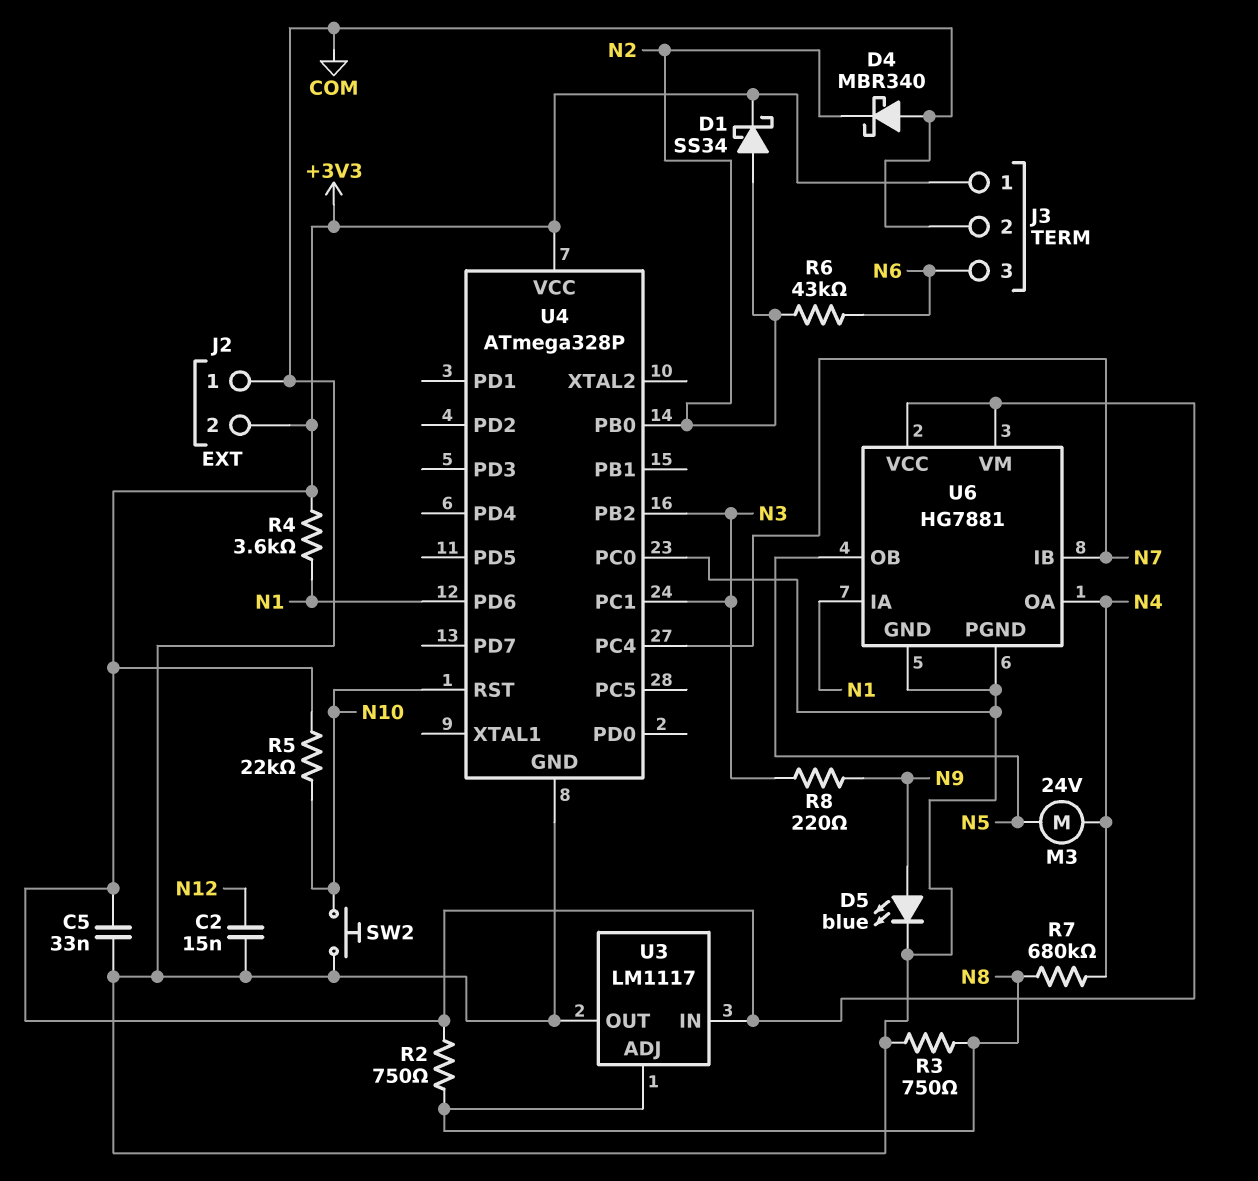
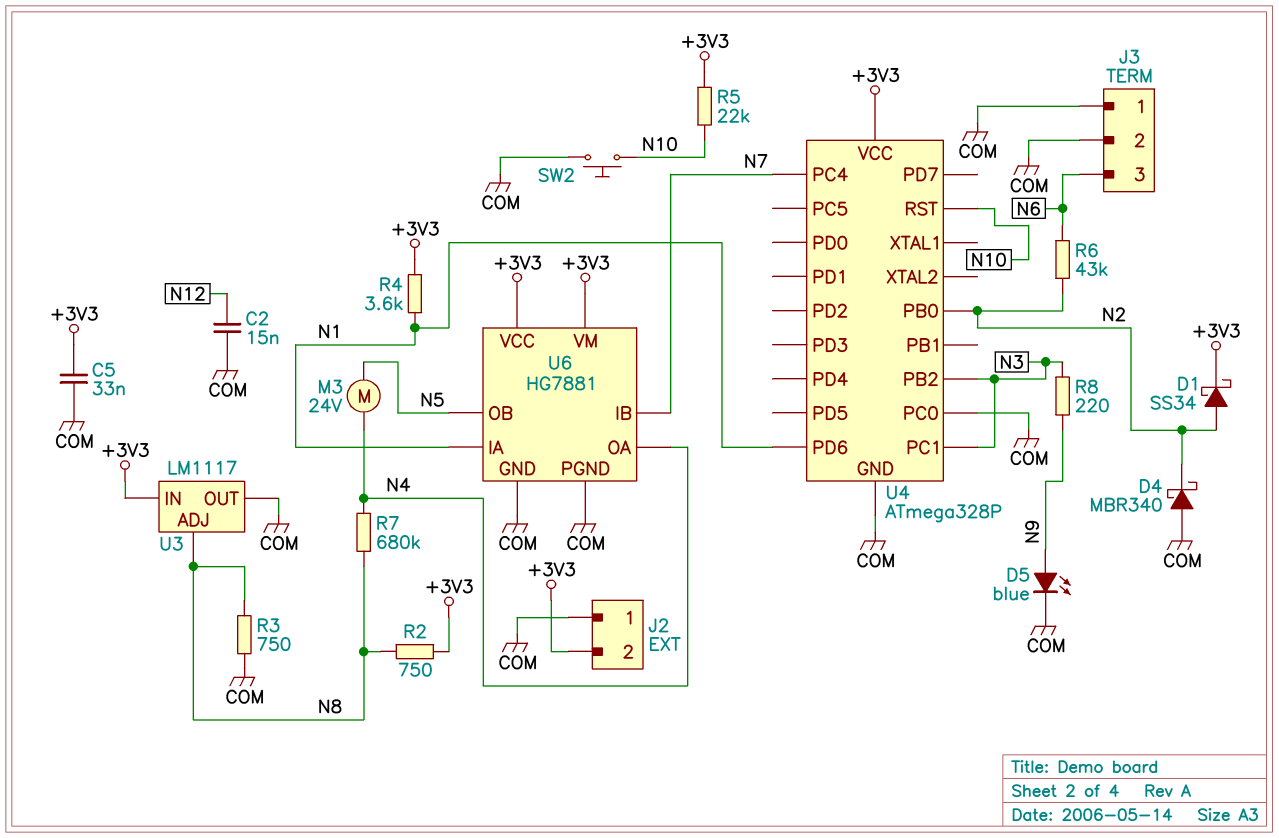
J3 pin 1: +3V3 -> COM

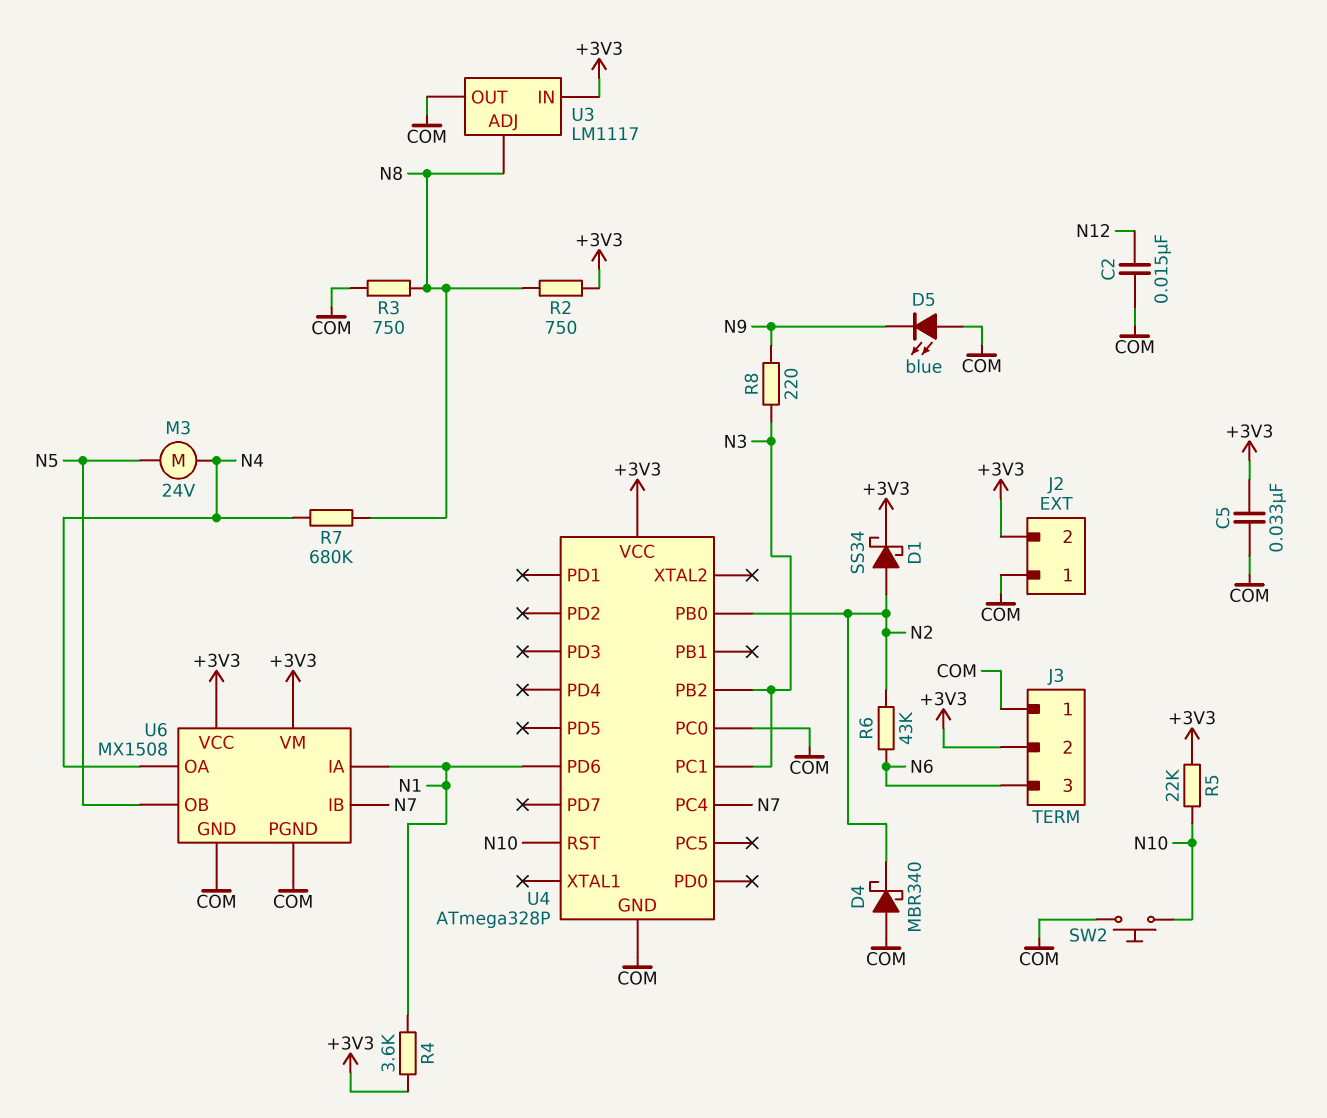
D5: LED blue (A N9, K COM) -> LED blue (A COM, K N9)
J3 pin 2: COM -> +3V3
U6: HG7881 -> MX1508

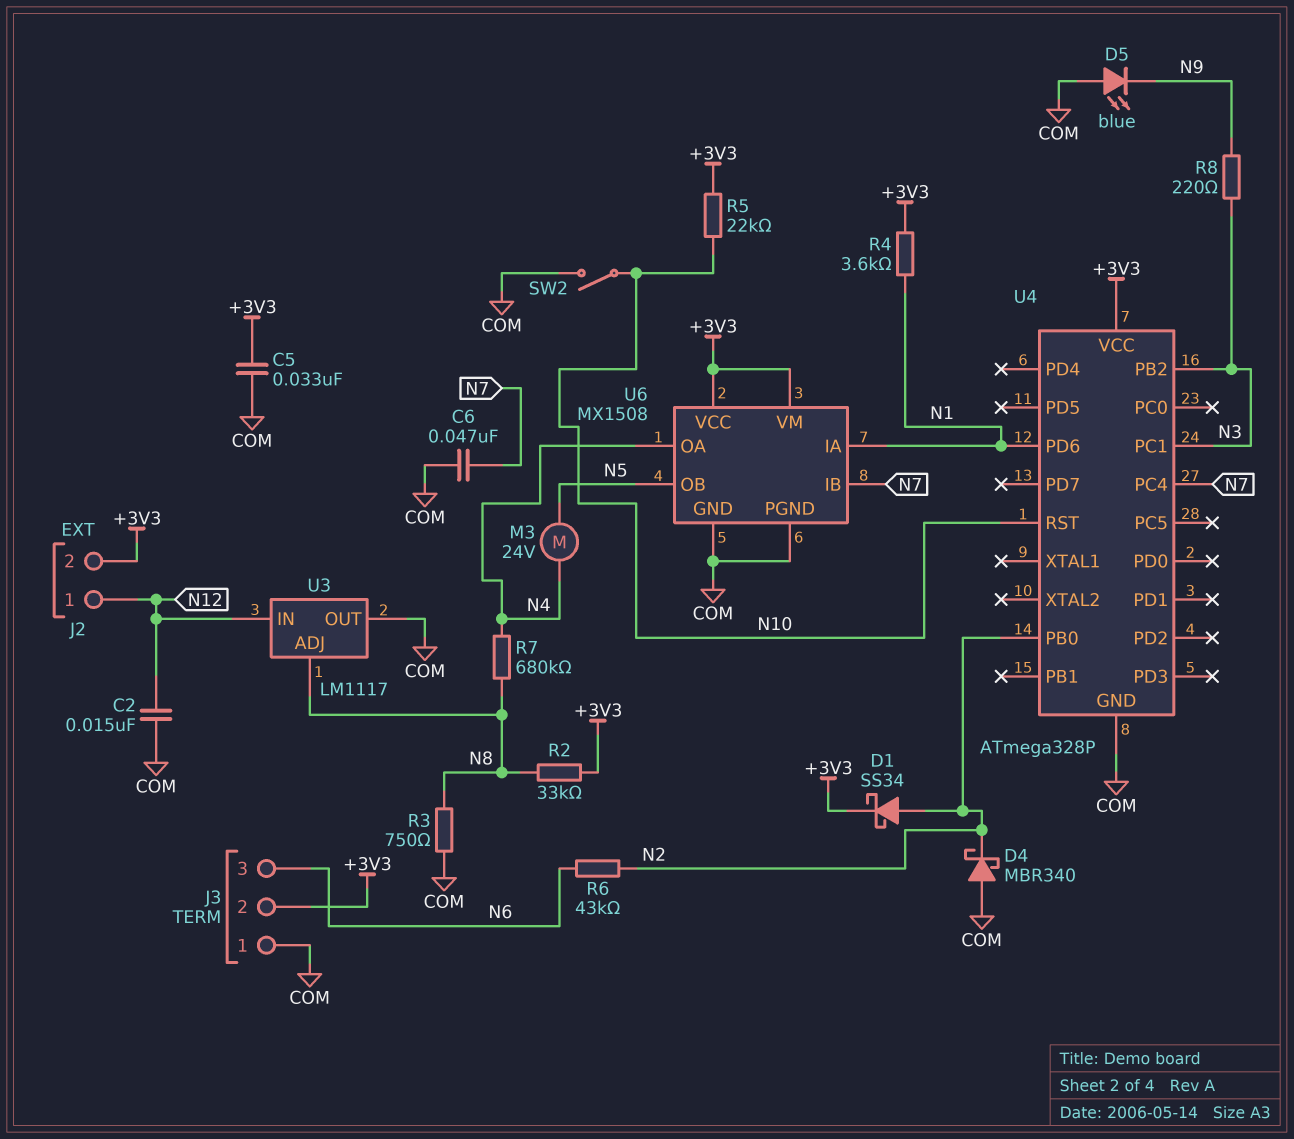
C6: none -> 47nF (COM, N7)
J2 pin 1: COM -> N12
R2: 750 (+3V3, N8) -> 33k (+3V3, N8)
SW2: button (COM, N10) -> switch (COM, N10)
U3 pin IN: +3V3 -> N12
U4 pin PC0: COM -> none

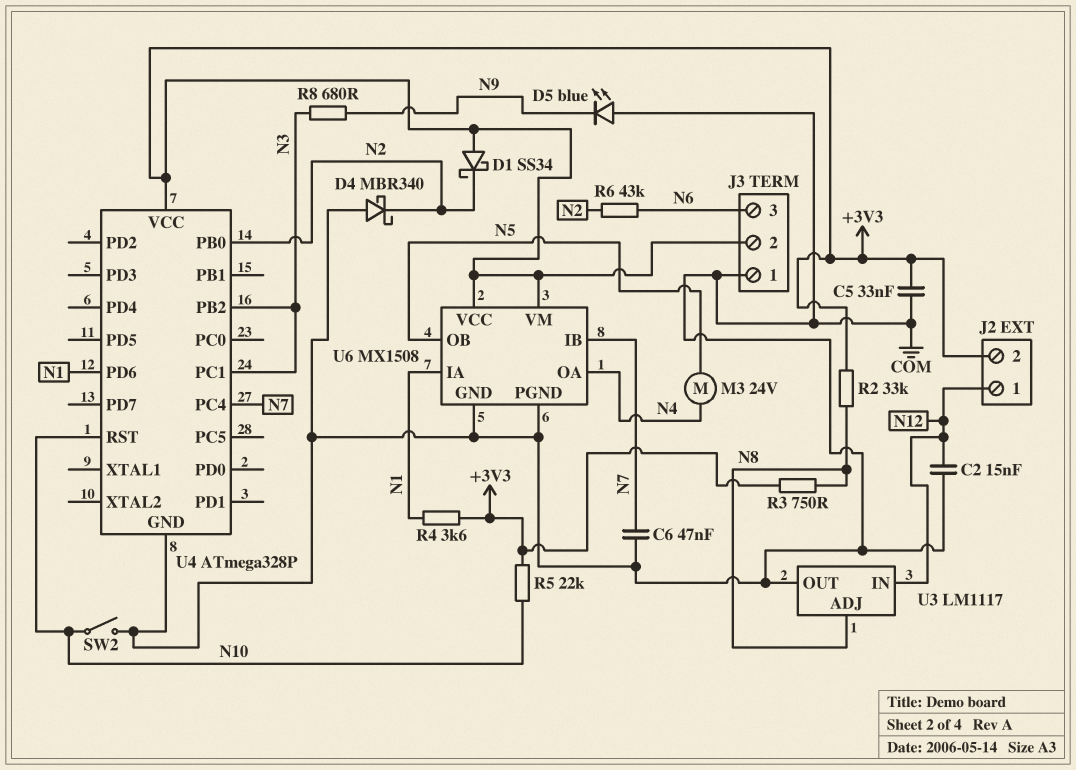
D1: schottky SS34 (A N2, K +3V3) -> schottky SS34 (A +3V3, K N2)
R3: 750 (COM, N8) -> 750 (+3V3, N8)
R7: 680k (N4, N8) -> none
R8: 220 (N3, N9) -> 680 (N3, N9)

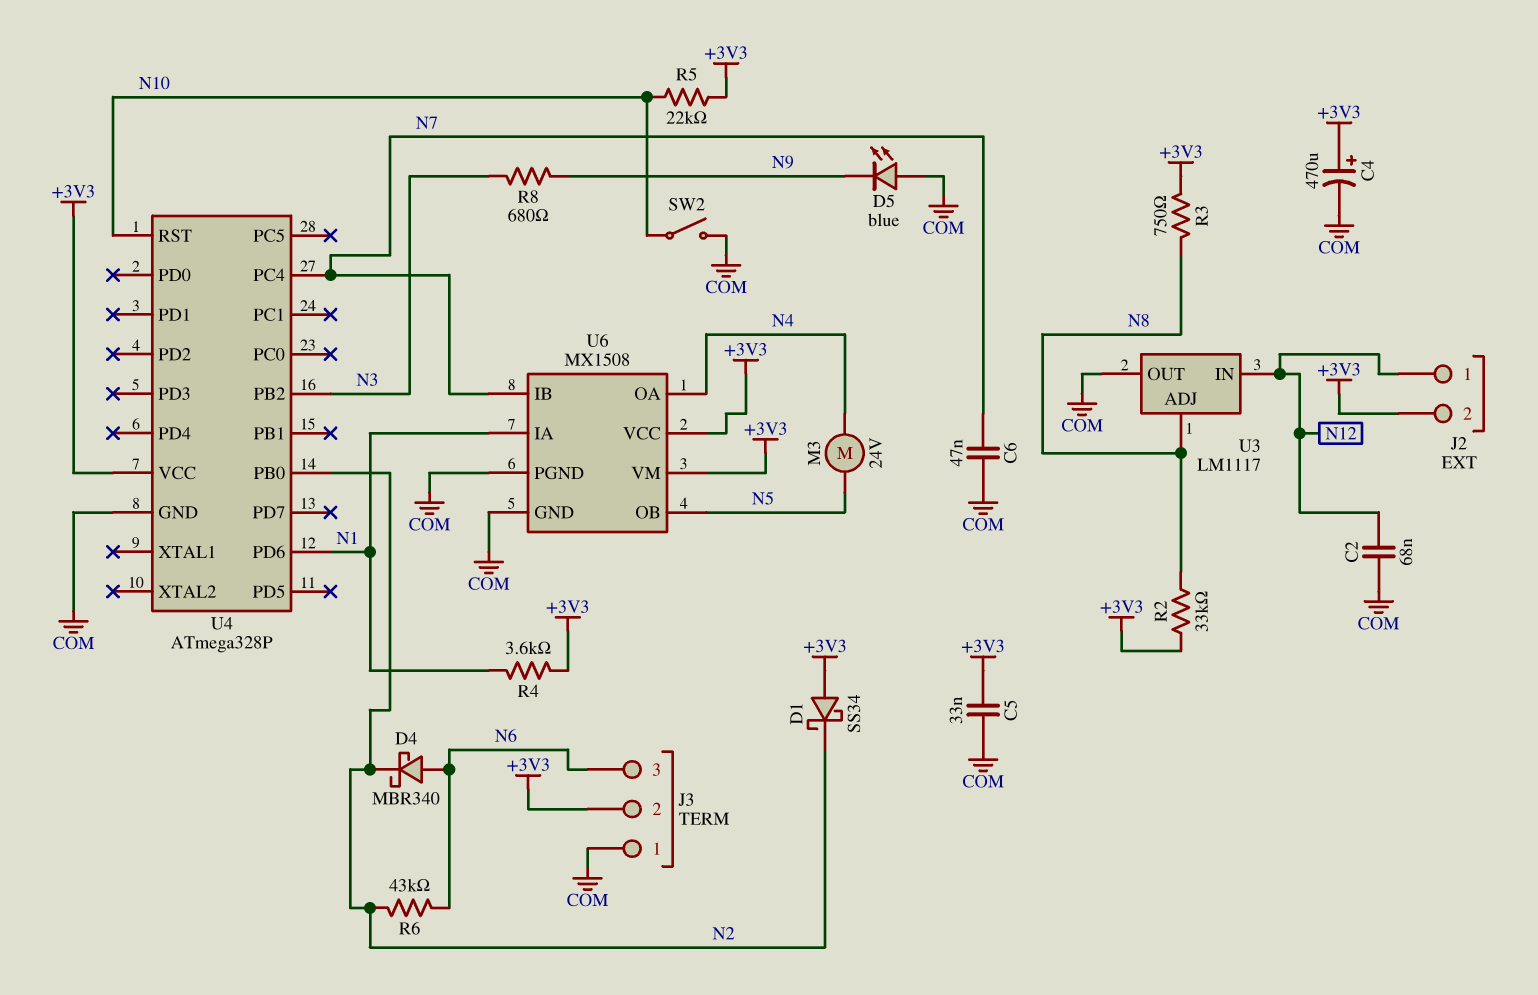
C2: 15nF (COM, N12) -> 68nF (COM, N12)
C4: none -> 470uF (plus +3V3, minus COM)
D4: schottky MBR340 (A COM, K N2) -> schottky MBR340 (A N6, K N2)
U4 pin PC1: N3 -> none

